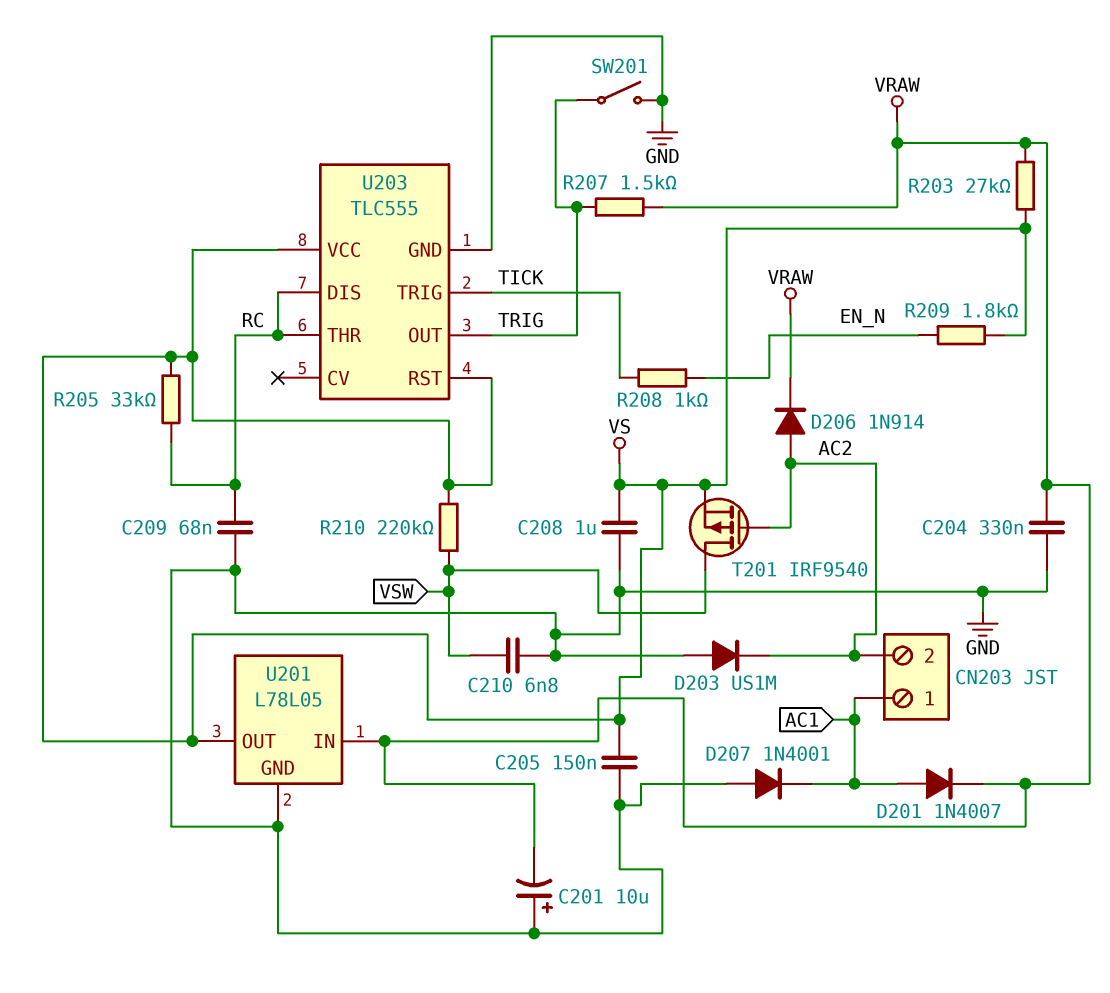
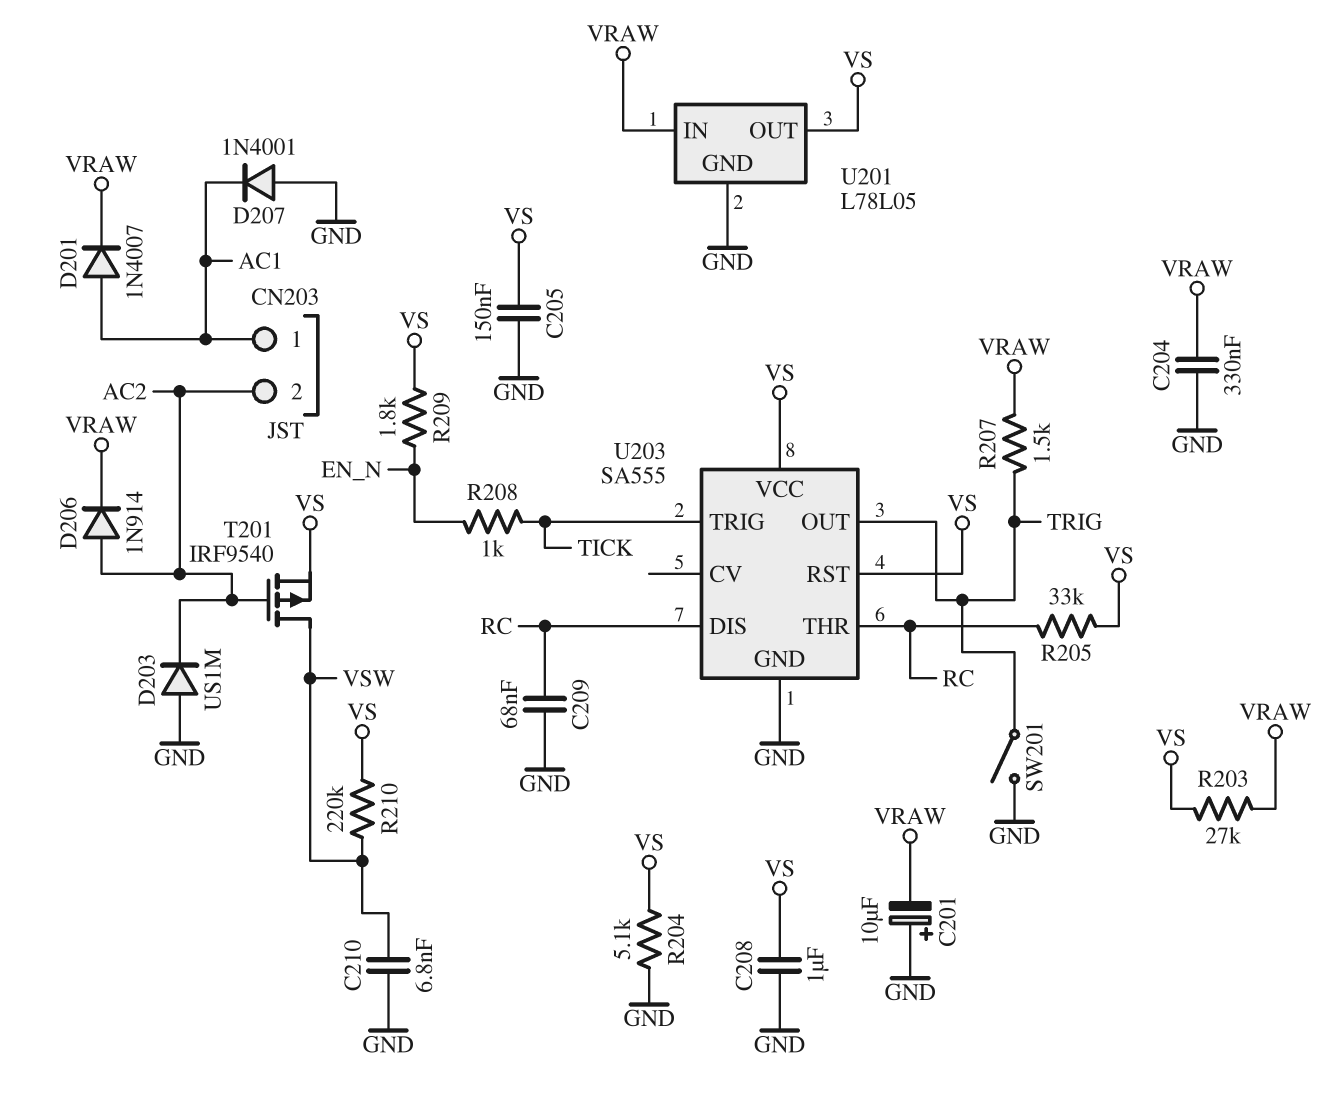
R204: none -> 5.1k (GND, VS)
U203: TLC555 -> SA555

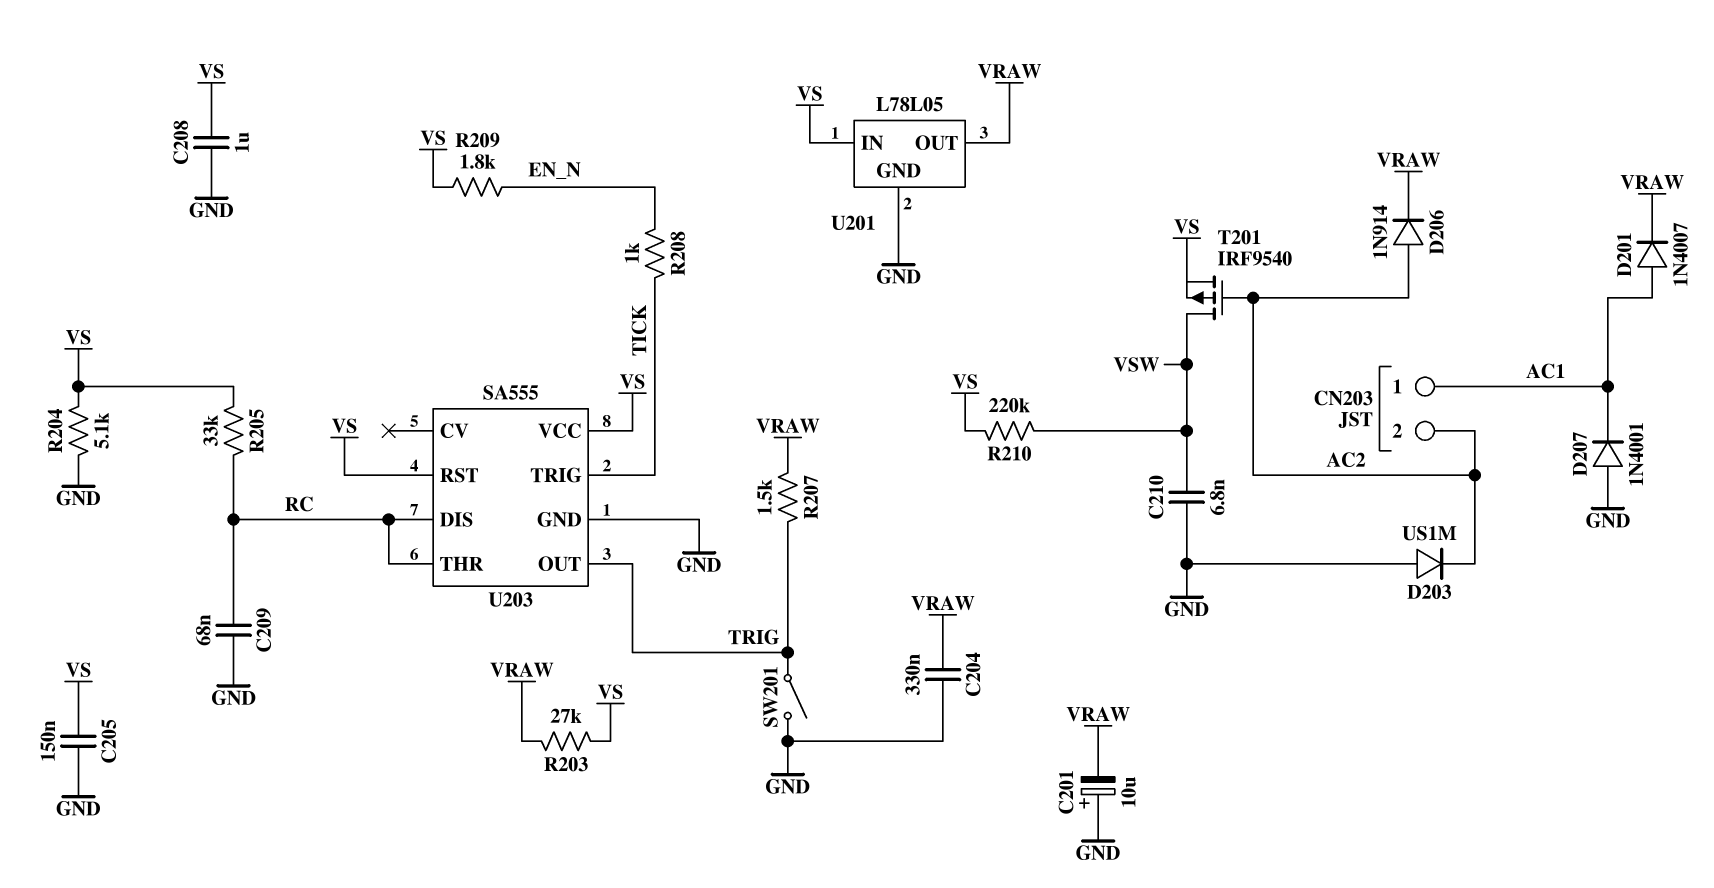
U201 pin IN: VRAW -> VS
U201 pin OUT: VS -> VRAW

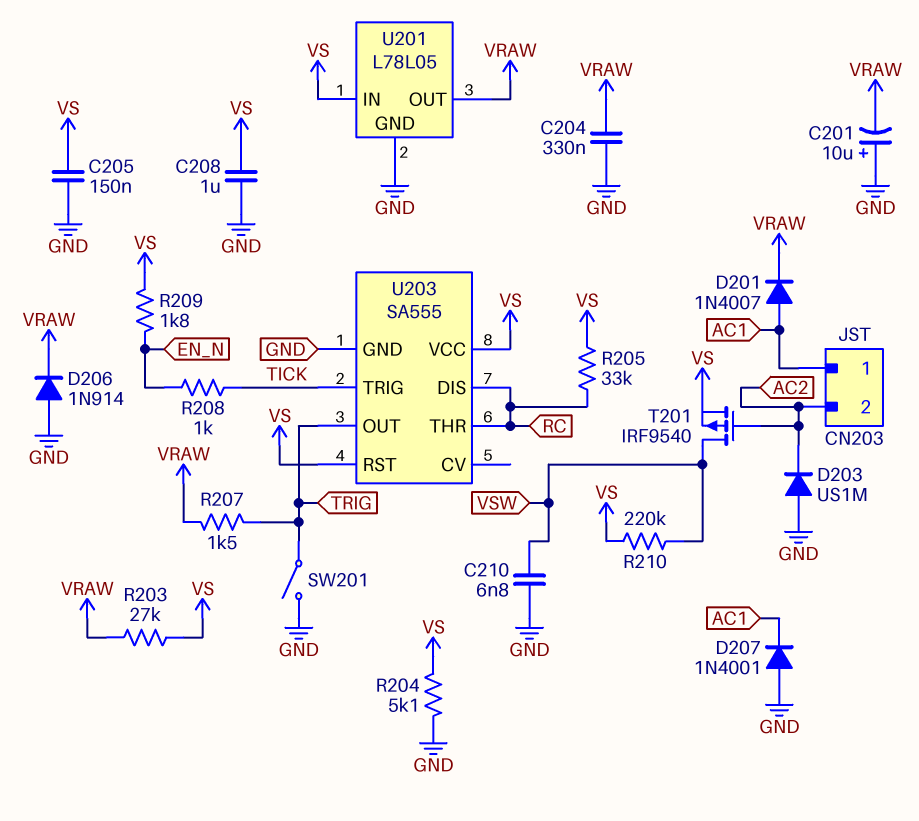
C209: 68nF (GND, RC) -> none
D206: diode 1N914 (A AC2, K VRAW) -> diode 1N914 (A GND, K VRAW)

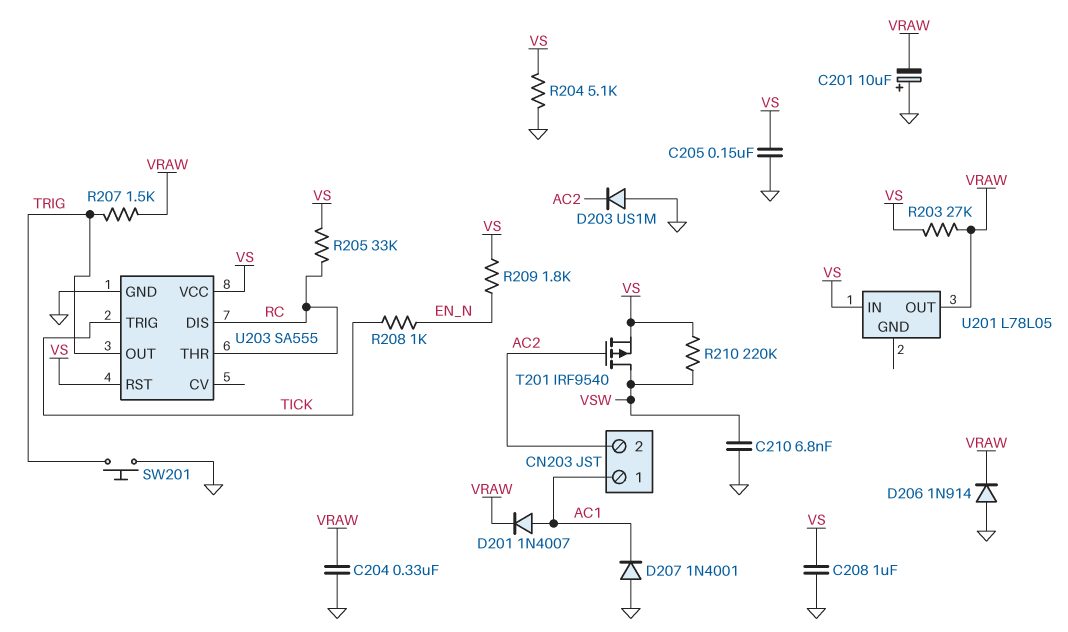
SW201: switch (GND, TRIG) -> button (GND, TRIG)
U201 pin GND: GND -> none

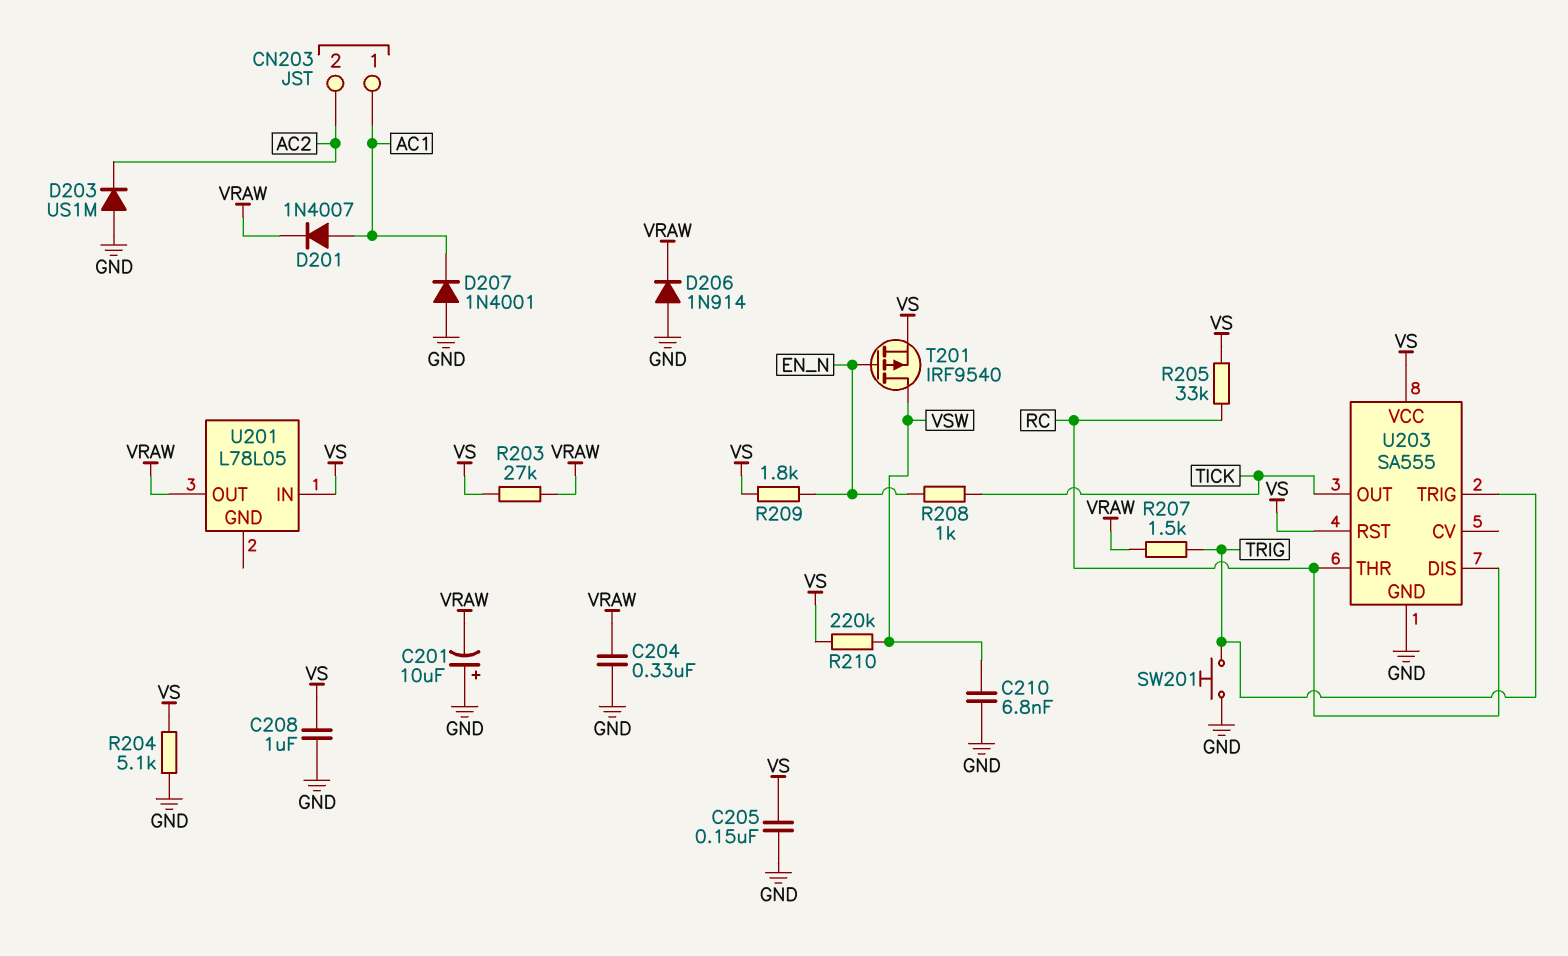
T201: PMOS IRF9540 (G AC2, D VSW, S VS) -> PMOS IRF9540 (G EN_N, D VSW, S VS)
U203 pin OUT: TRIG -> TICK
U203 pin TRIG: TICK -> TRIG

